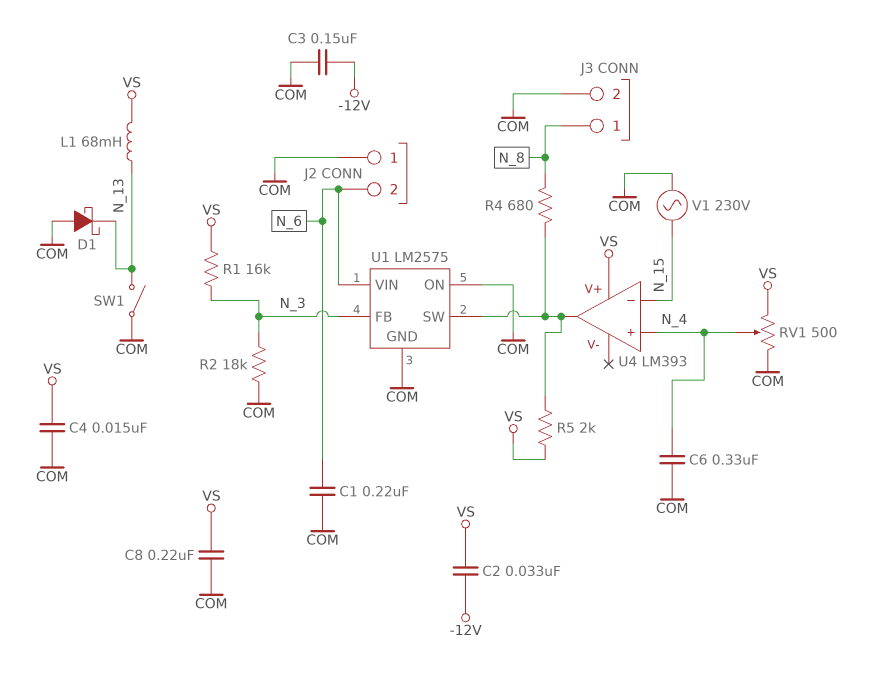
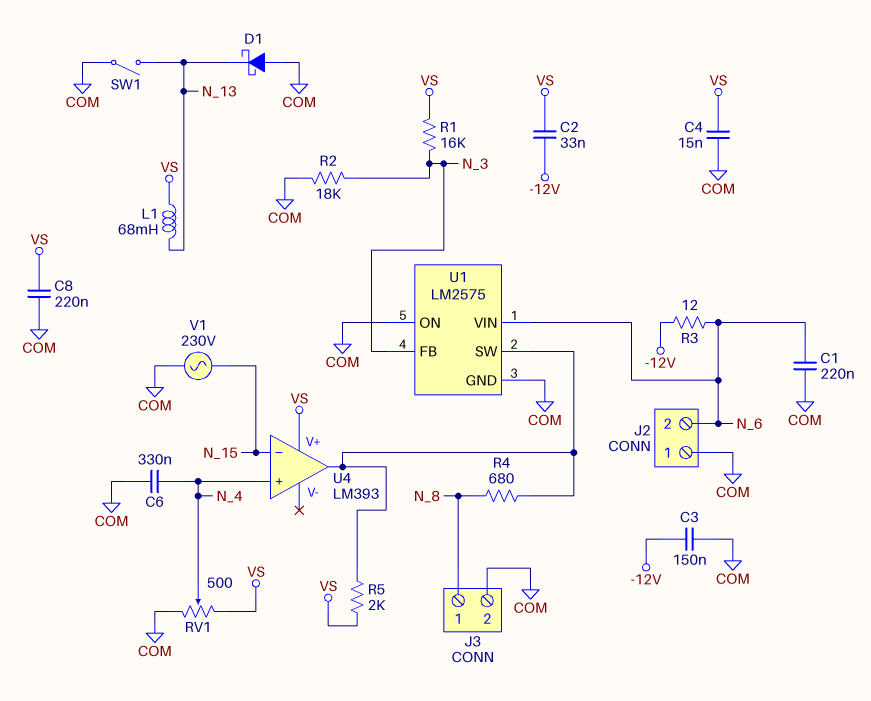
R3: none -> 12 (-12V, N_6)

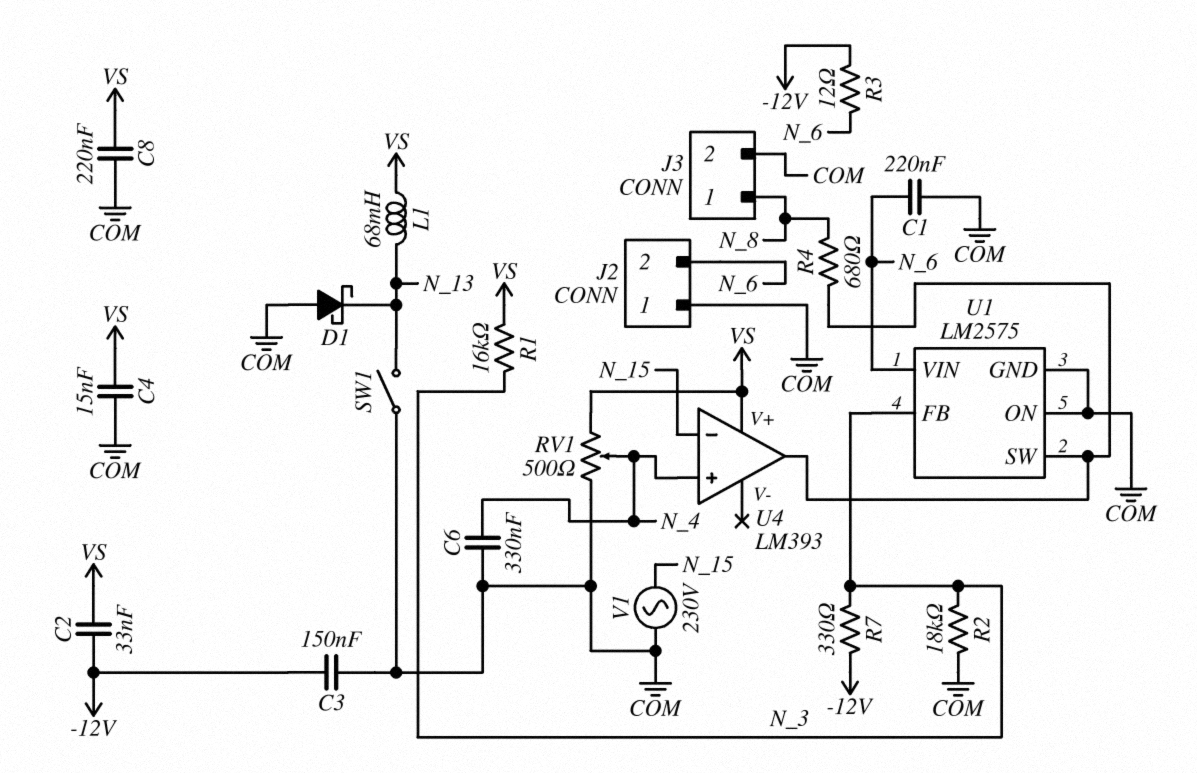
R5: 2k (U1/SW, VS) -> none
R7: none -> 330 (-12V, N_3)

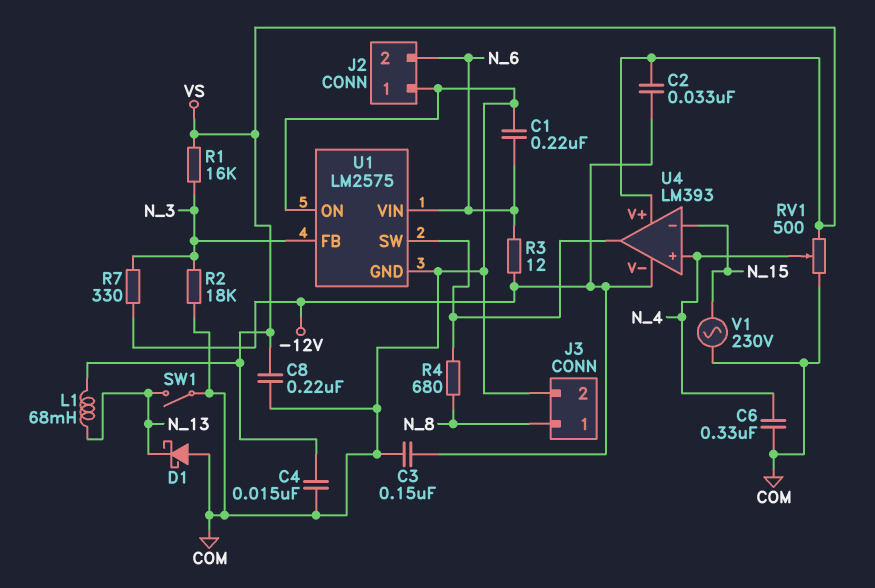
U4 pin V-: none -> -12V

